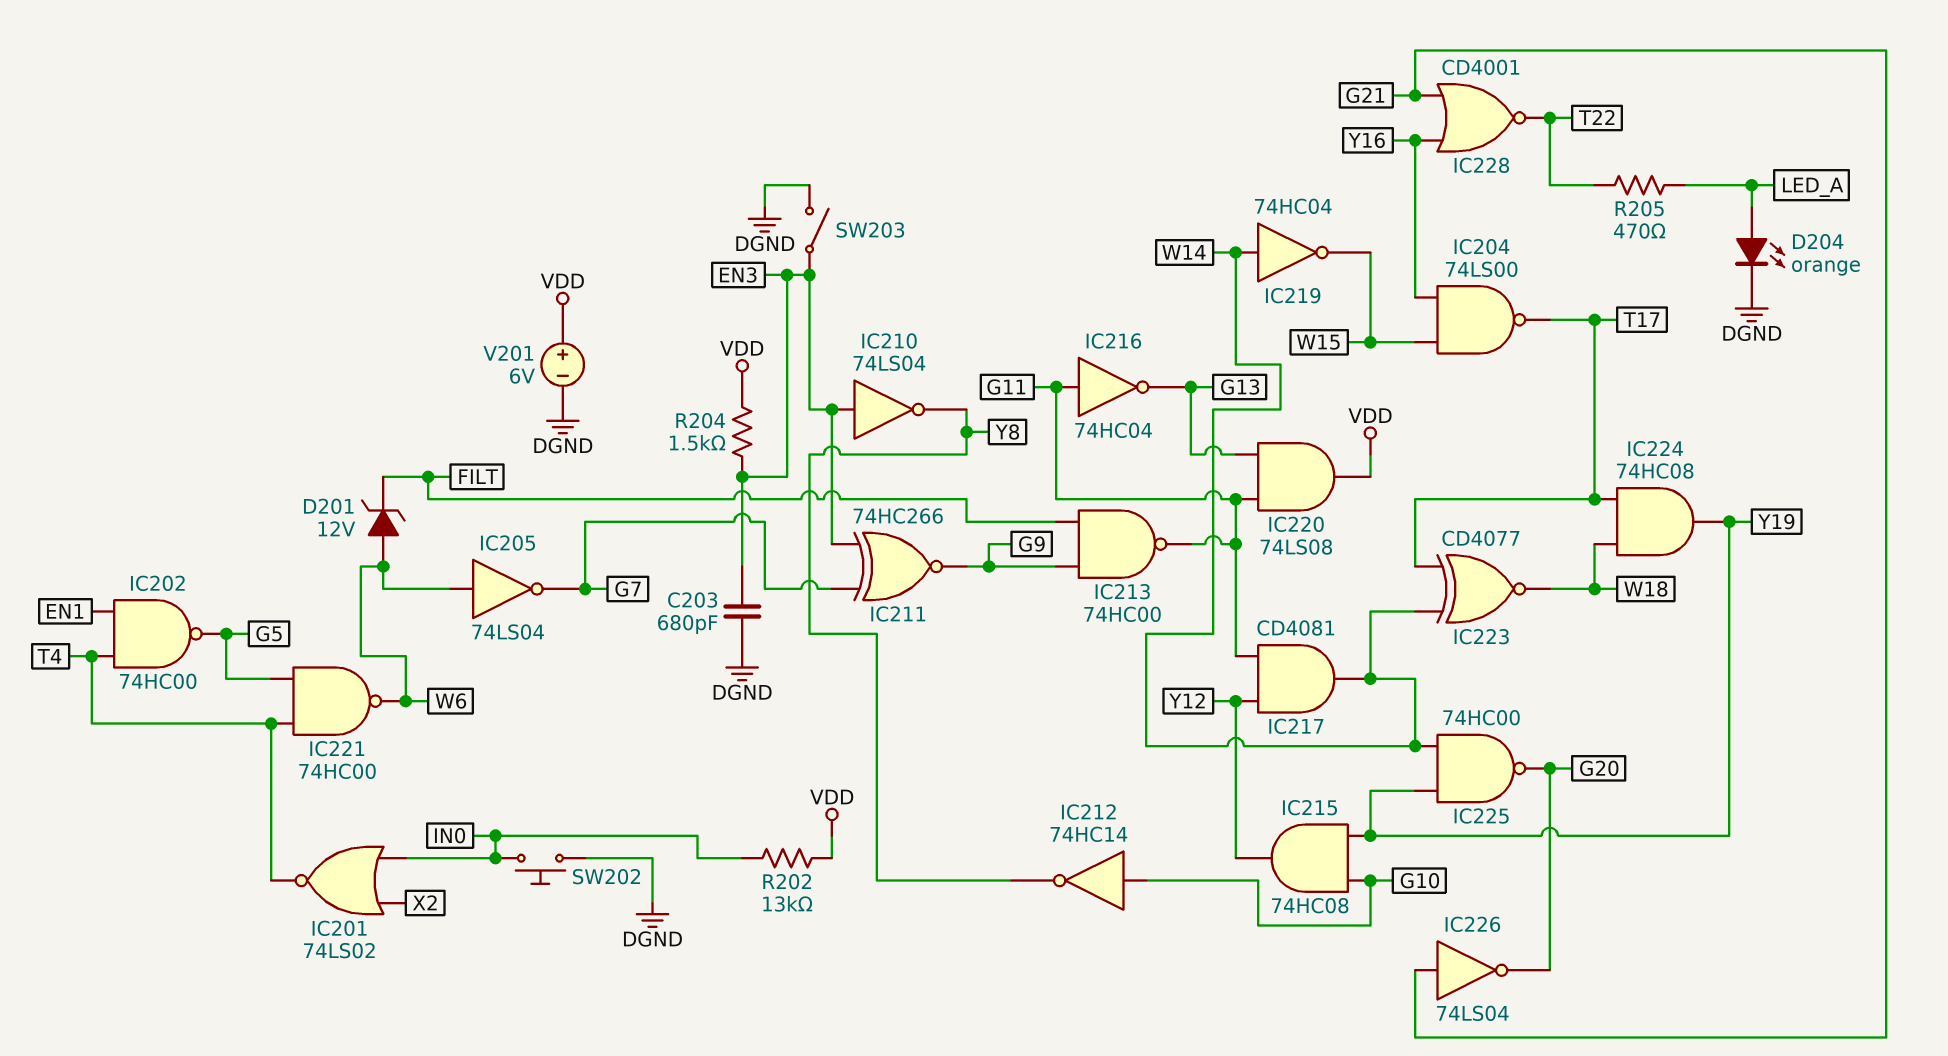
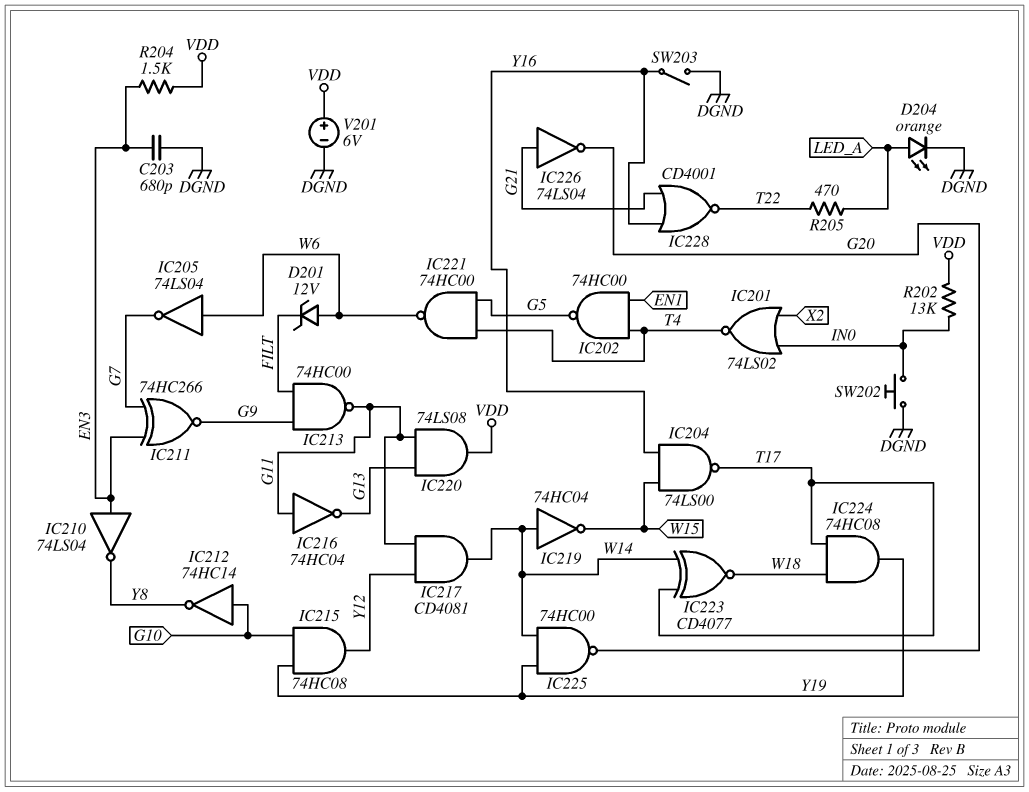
SW203: switch (DGND, EN3) -> switch (DGND, Y16)

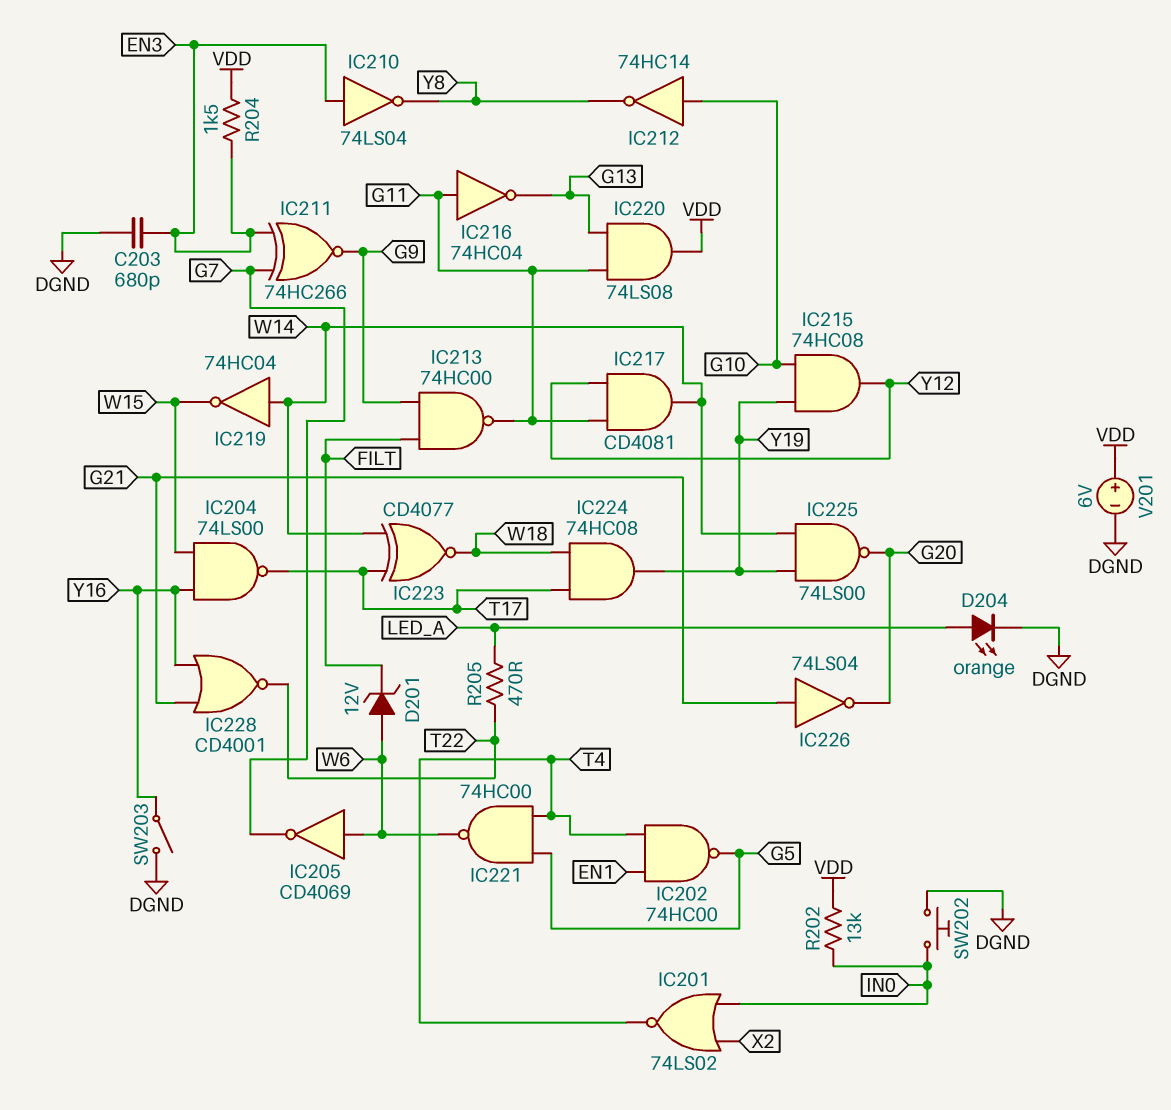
IC205: NOT 74LS04 (in W6, out G7) -> NOT CD4069 (in W6, out G7)
IC225: NAND 74HC00 (in W14, in Y19, out G20) -> NAND 74LS00 (in W14, in Y19, out G20)

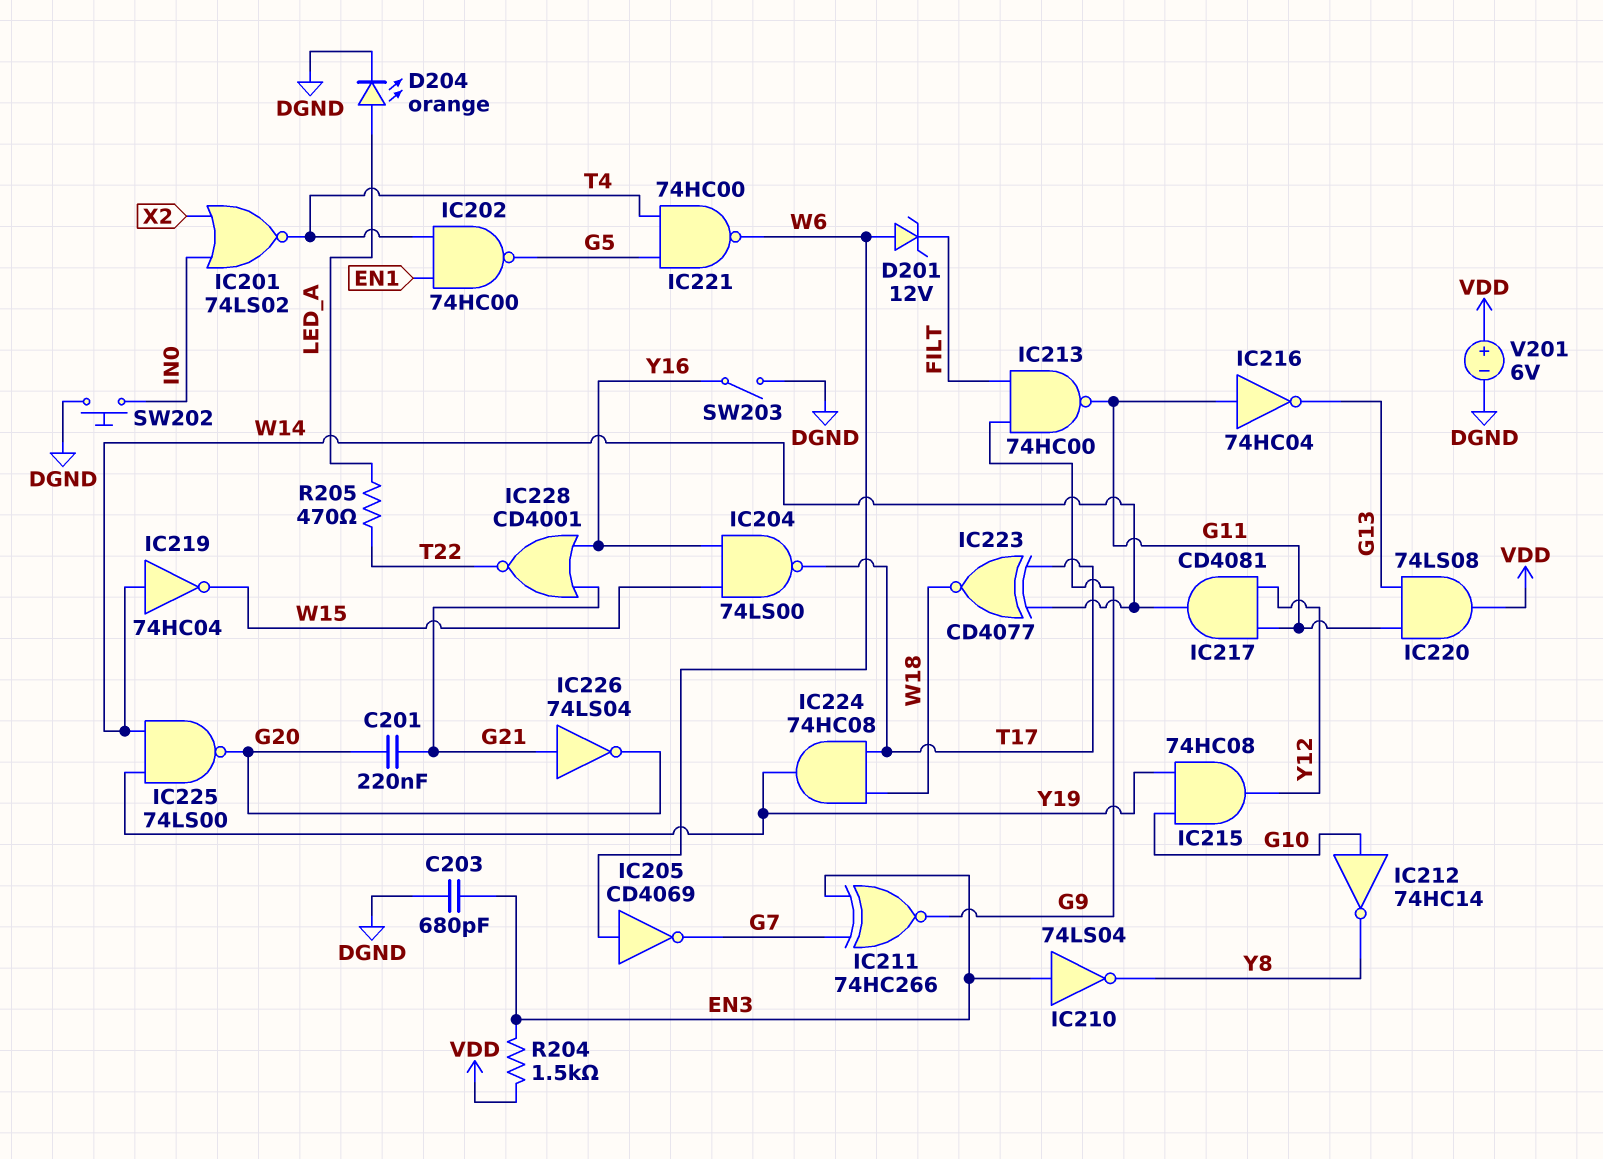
C201: none -> 220nF (G20, G21)
R202: 13k (IN0, VDD) -> none

